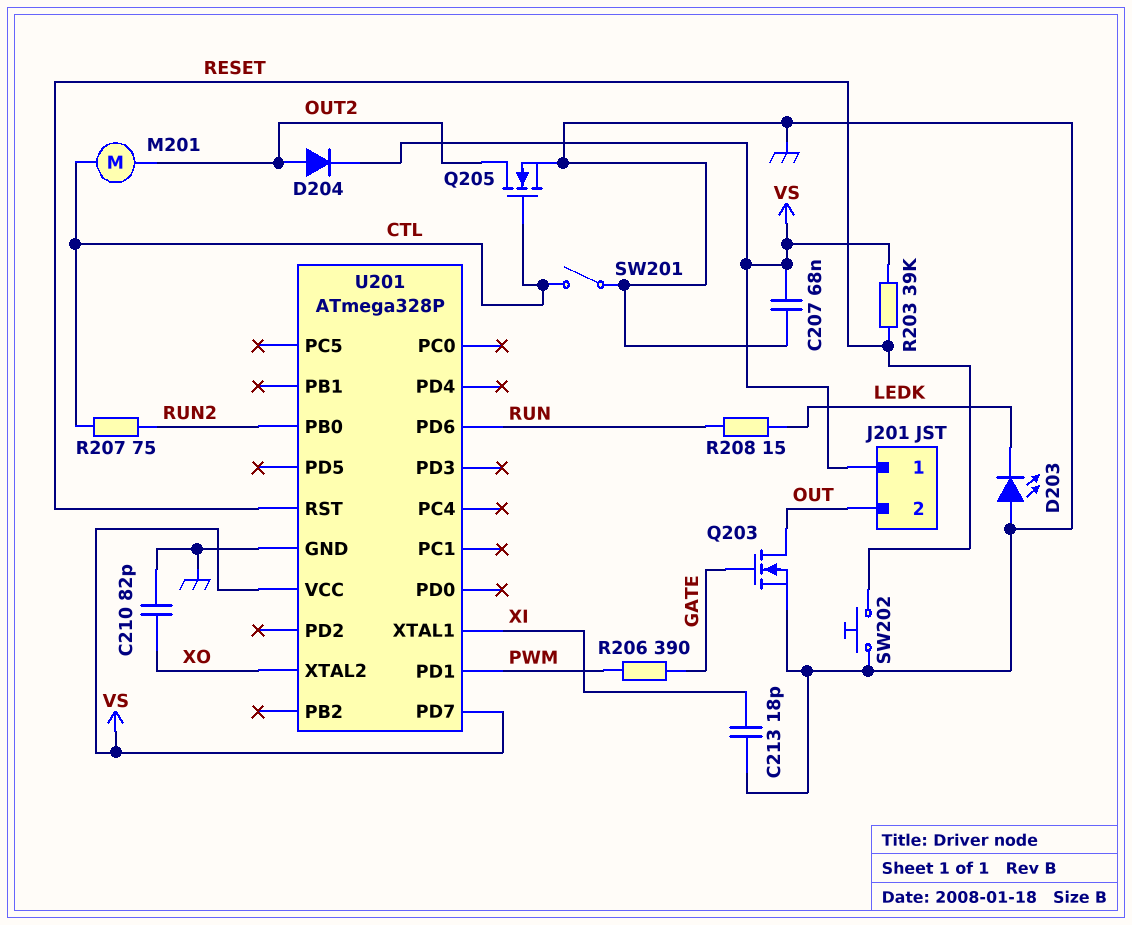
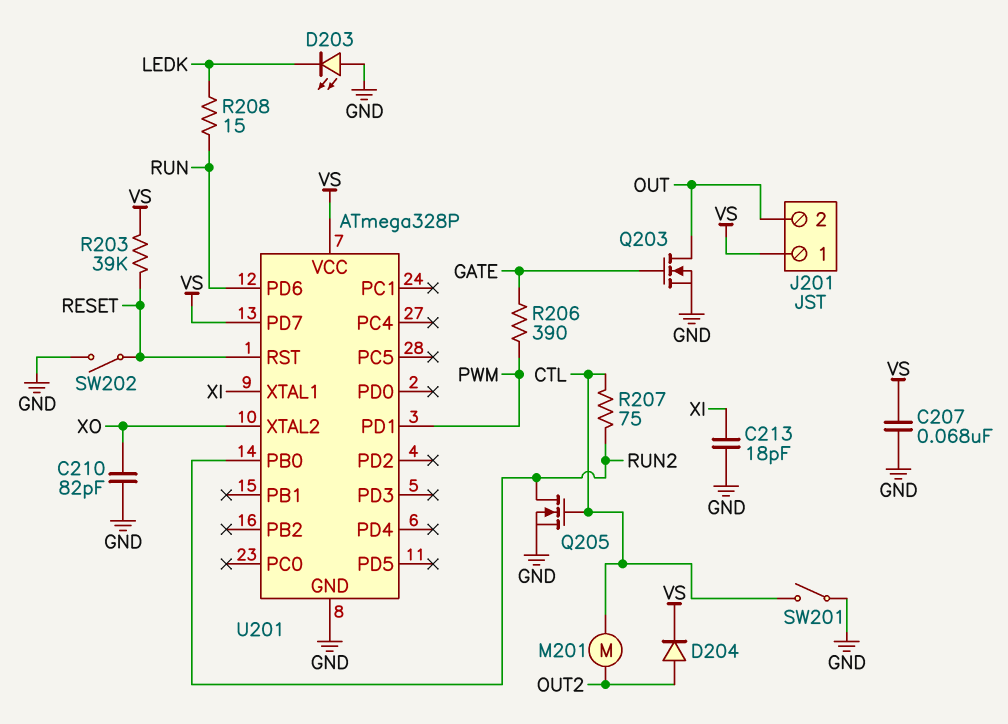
Q205: NMOS (G CTL, D OUT2, S GND) -> NMOS (G CTL, D RUN2, S GND)
SW202: button (GND, RESET) -> switch (GND, RESET)

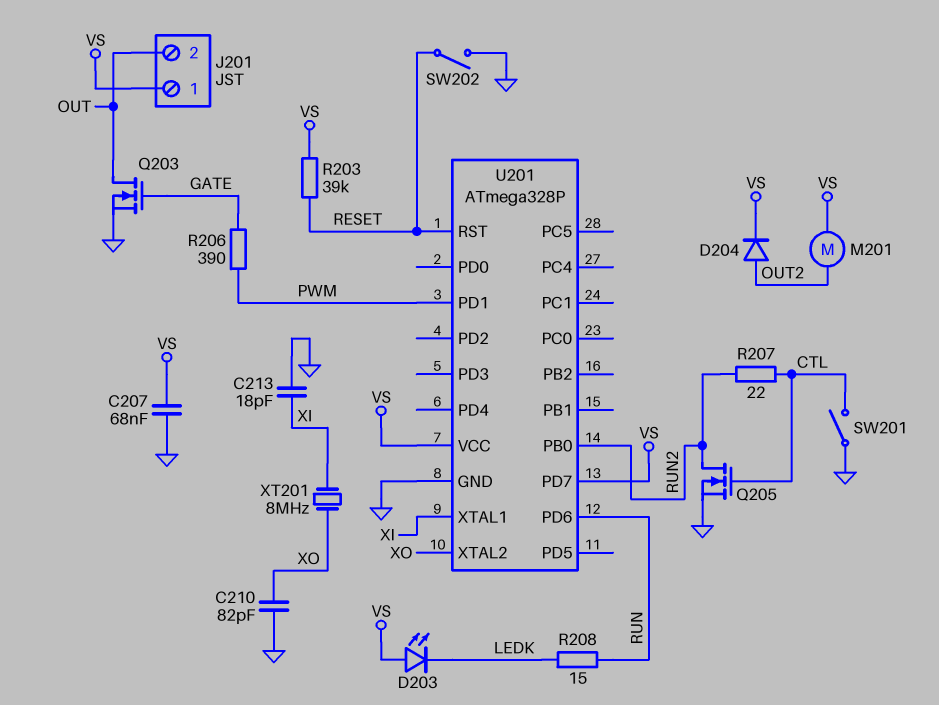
D203: LED (A GND, K LEDK) -> LED (A VS, K LEDK)
M201: motor (CTL, OUT2) -> motor (OUT2, VS)
R207: 75 (CTL, RUN2) -> 22 (CTL, RUN2)
XT201: none -> 8MHz (XI, XO)

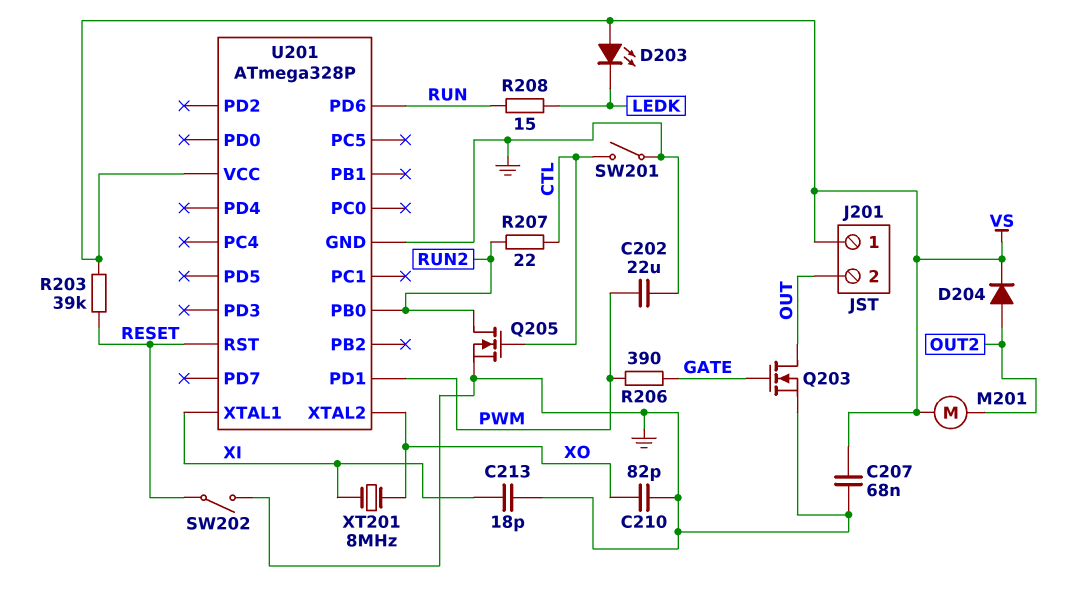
C202: none -> 22uF (GND, PWM)
U201 pin PD7: VS -> none

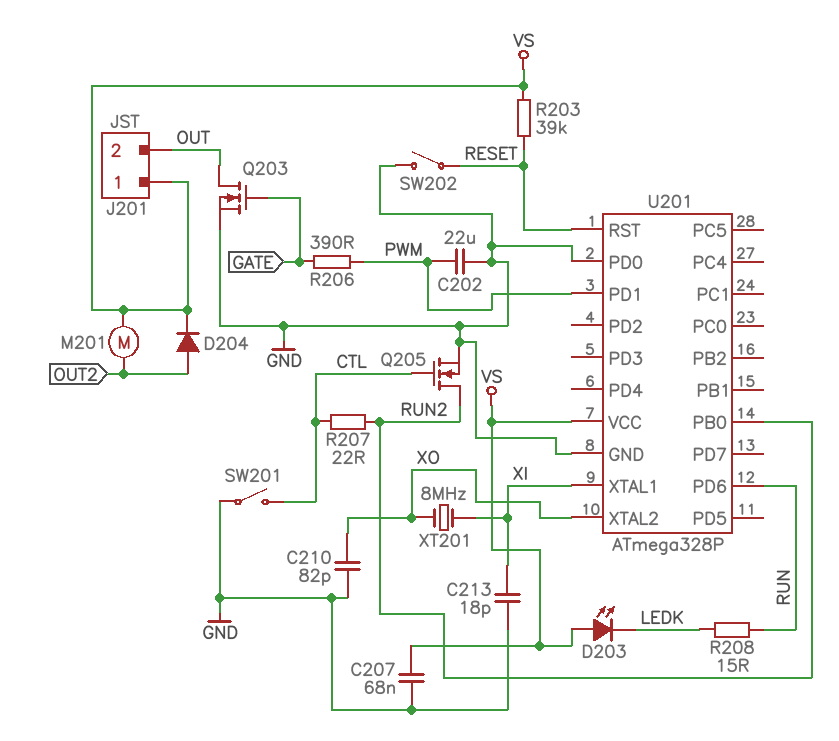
U201 pin PD0: none -> GND

